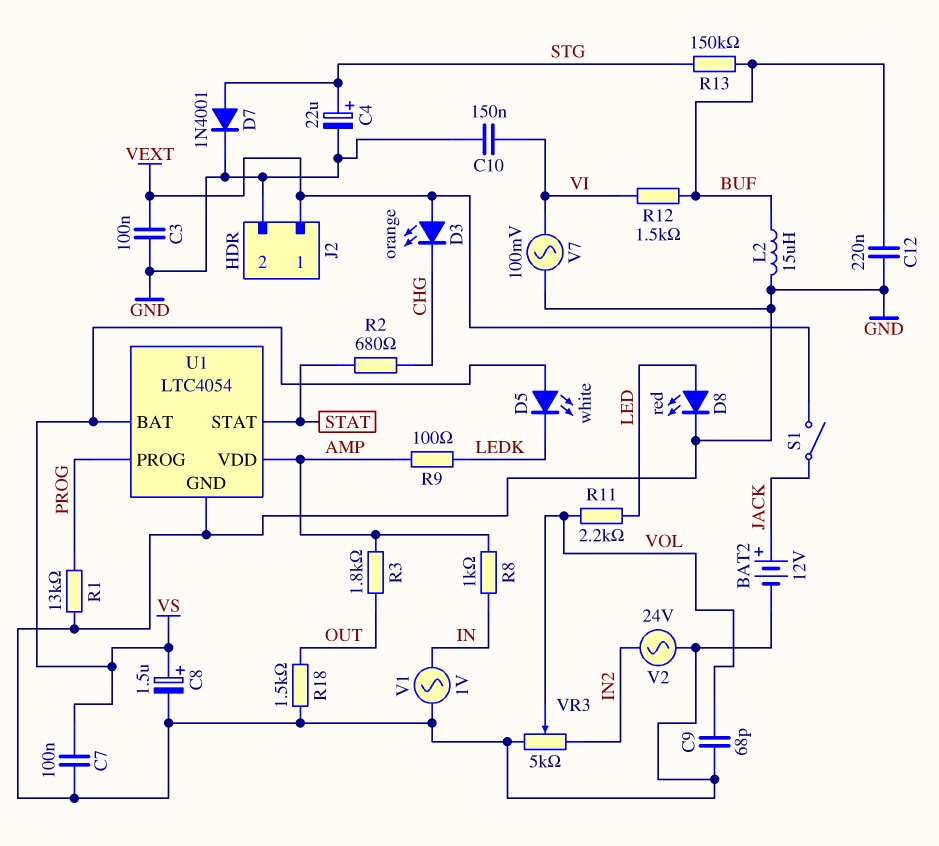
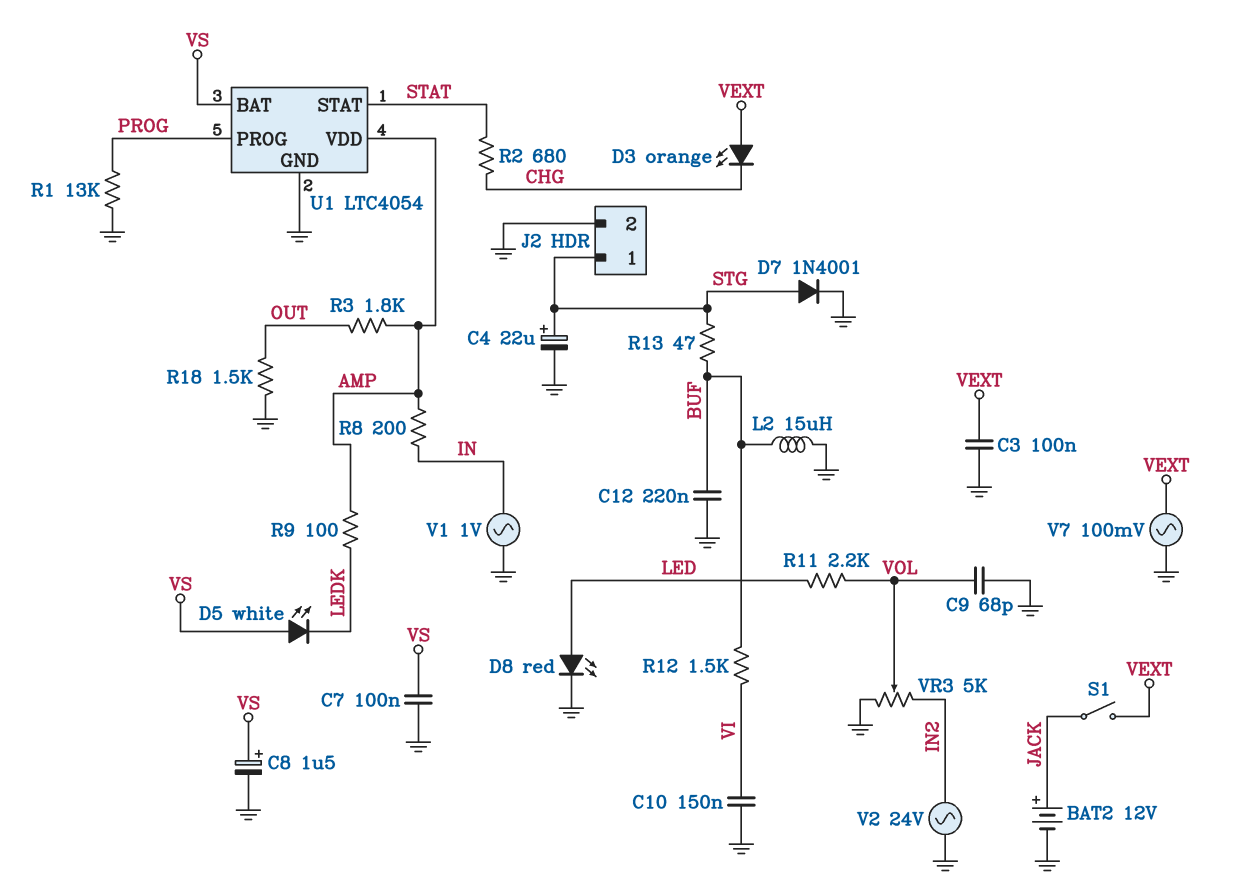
J2 pin 1: VEXT -> STG
R8: 1k (AMP, IN) -> 200 (AMP, IN)
R13: 150k (BUF, STG) -> 47 (BUF, STG)
V7: AC 100mV (GND, VI) -> AC 100mV (GND, VEXT)

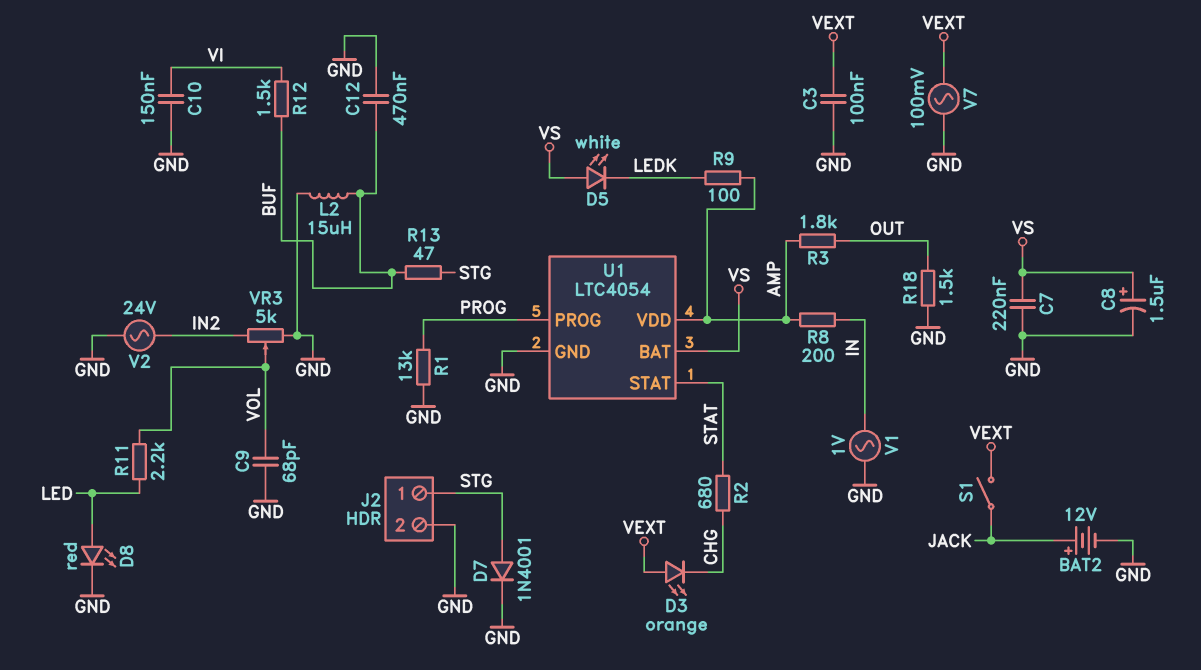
C4: 22uF (plus STG, minus GND) -> none
C7: 100nF (GND, VS) -> 220nF (GND, VS)
C12: 220nF (BUF, GND) -> 470nF (BUF, GND)

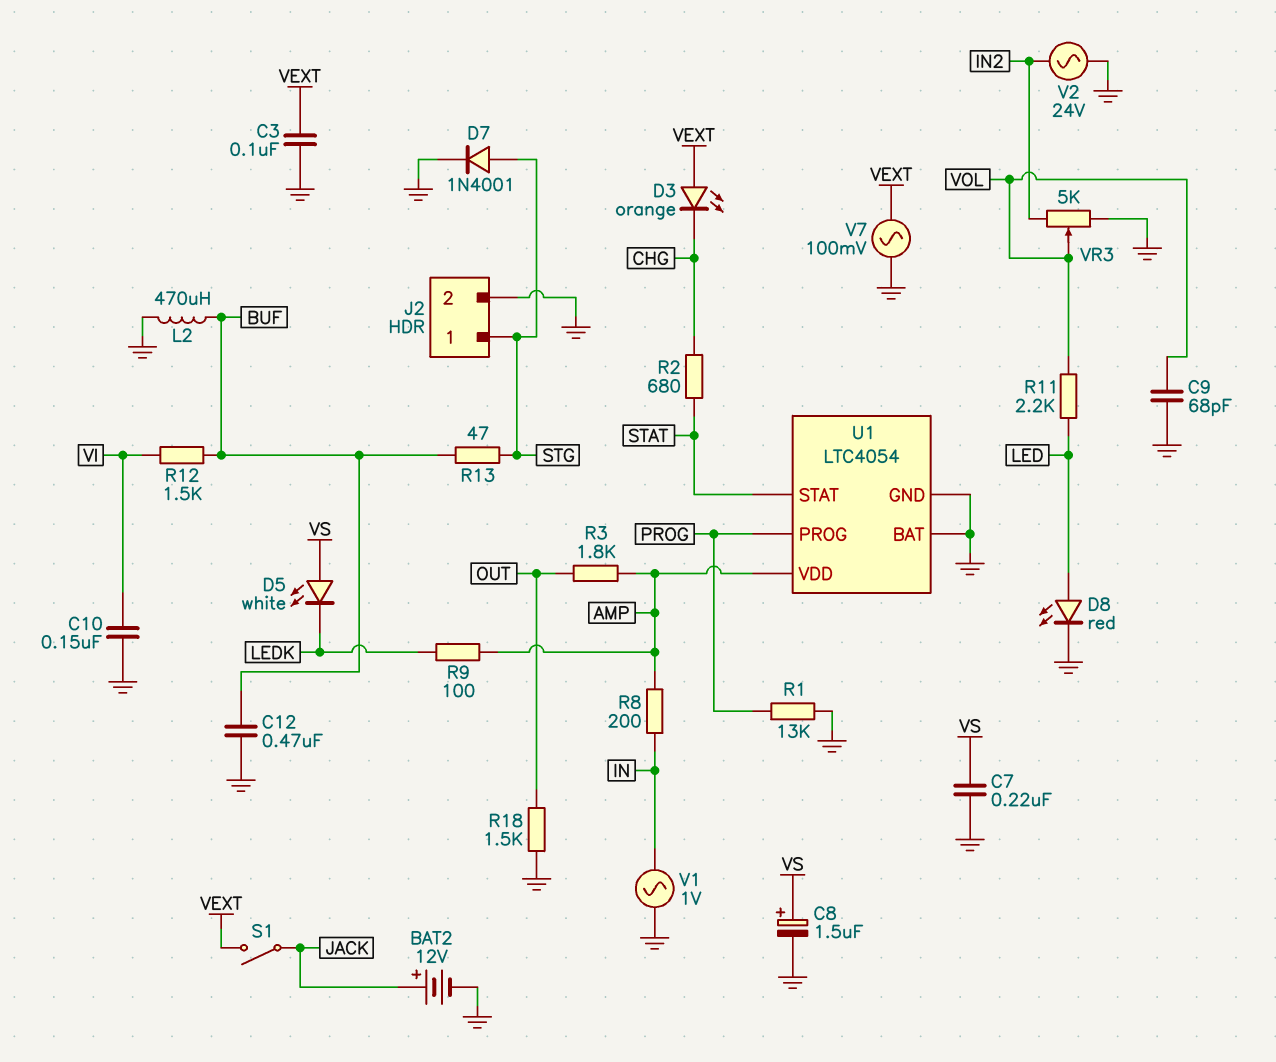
L2: 15uH (BUF, GND) -> 470uH (BUF, GND)
U1 pin BAT: VS -> GND

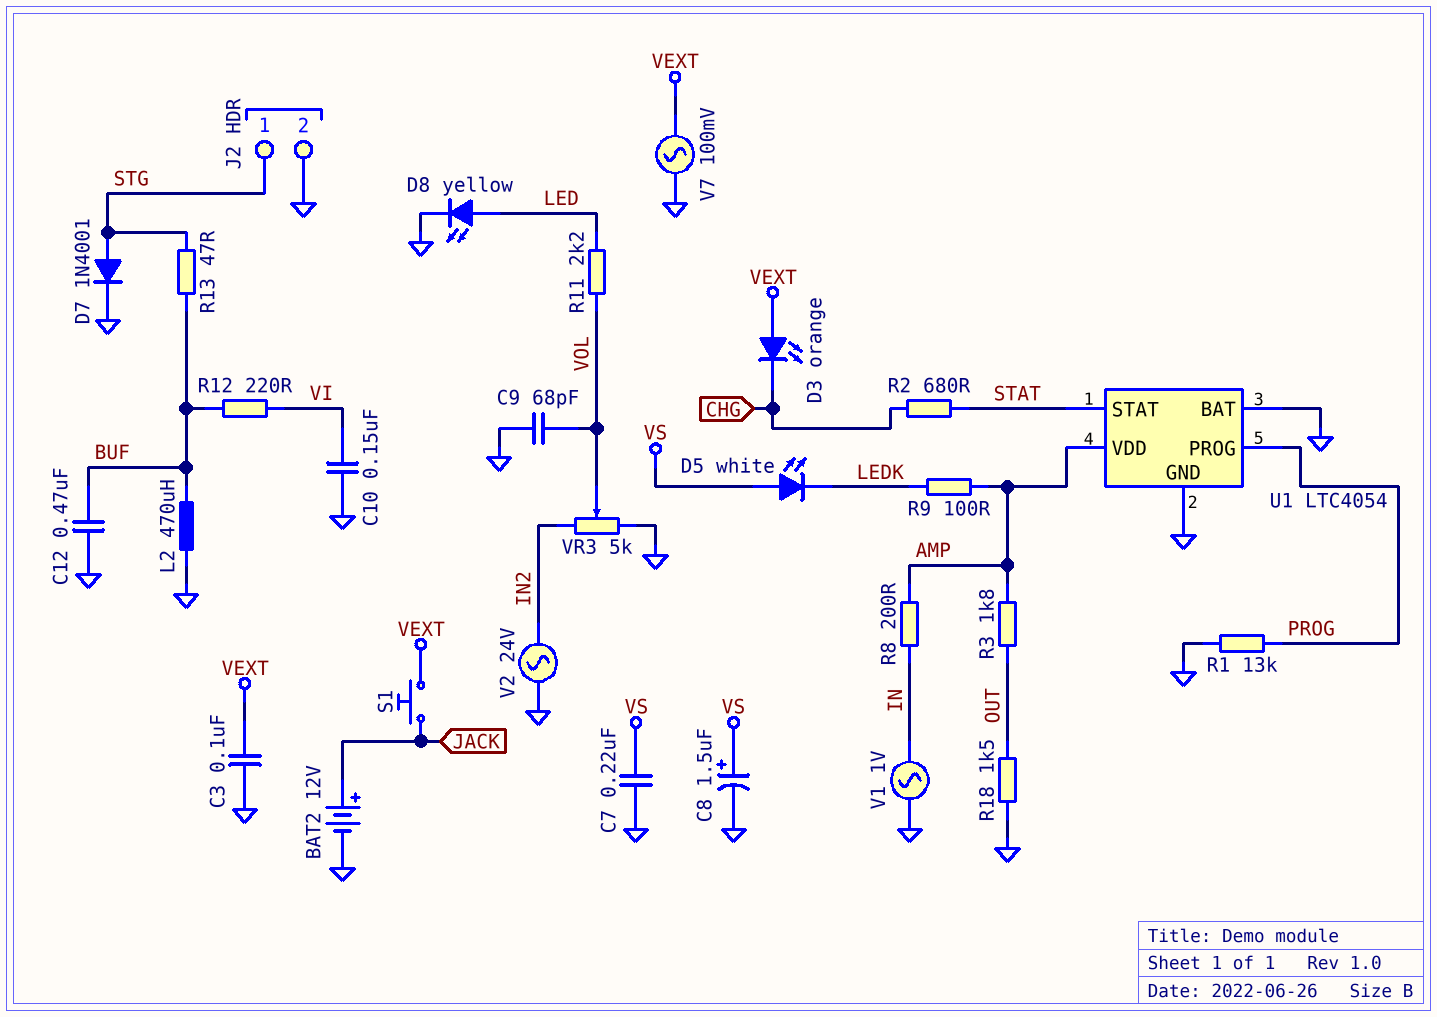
D8: LED red (A LED, K GND) -> LED yellow (A LED, K GND)
R12: 1.5k (BUF, VI) -> 220 (BUF, VI)
S1: switch (JACK, VEXT) -> button (JACK, VEXT)

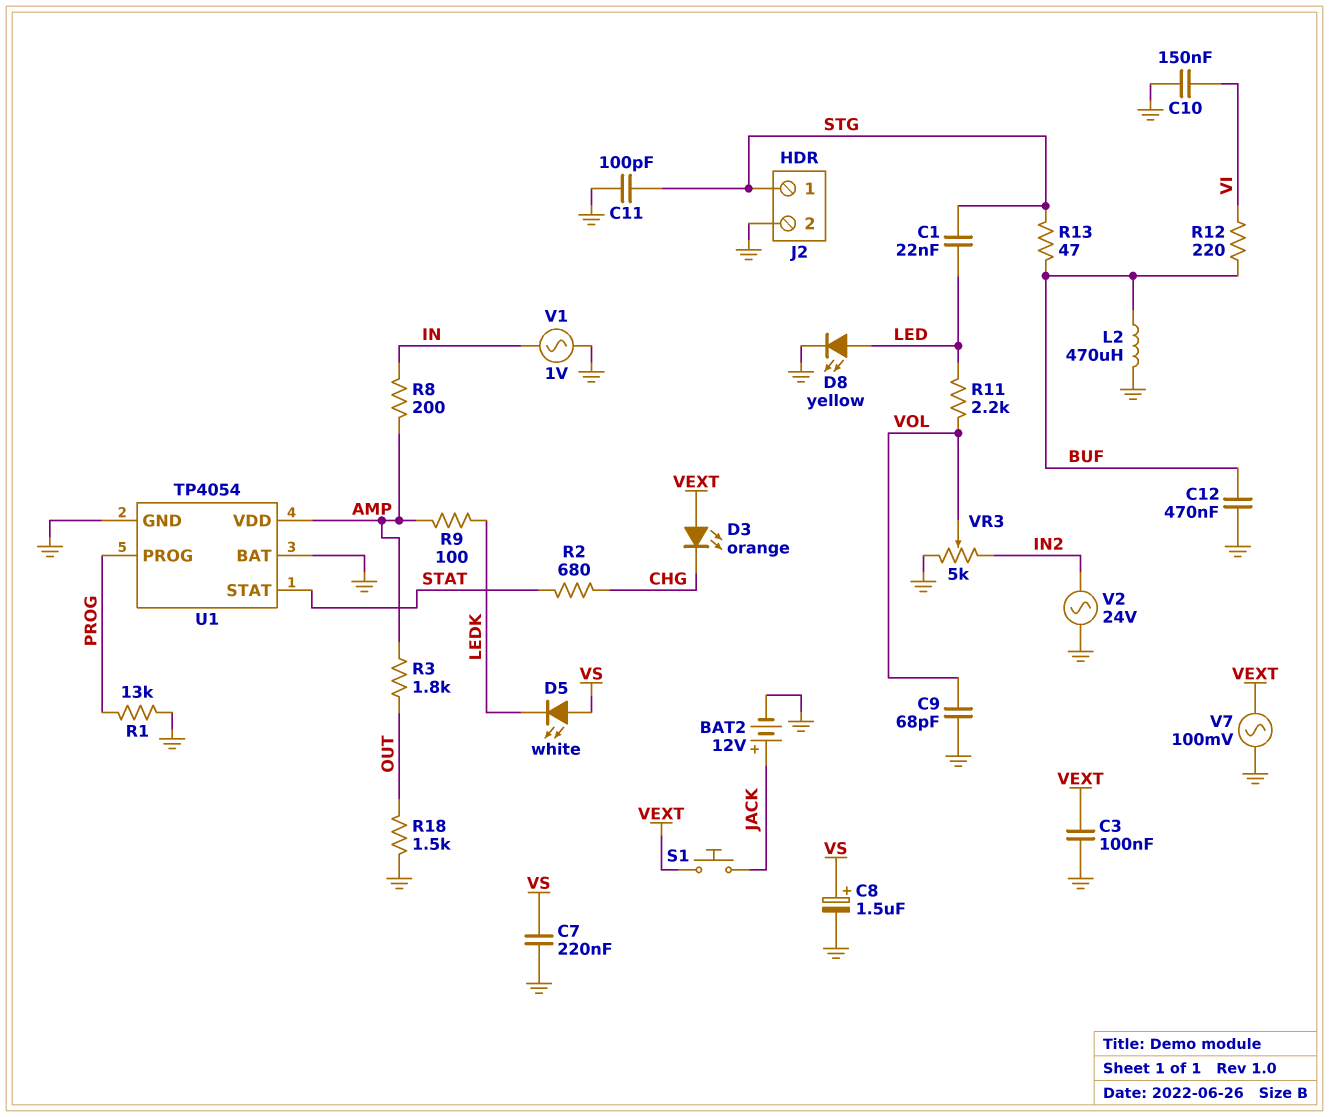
C1: none -> 22nF (LED, STG)
C11: none -> 100pF (GND, STG)
D7: diode 1N4001 (A STG, K GND) -> none
U1: LTC4054 -> TP4054

